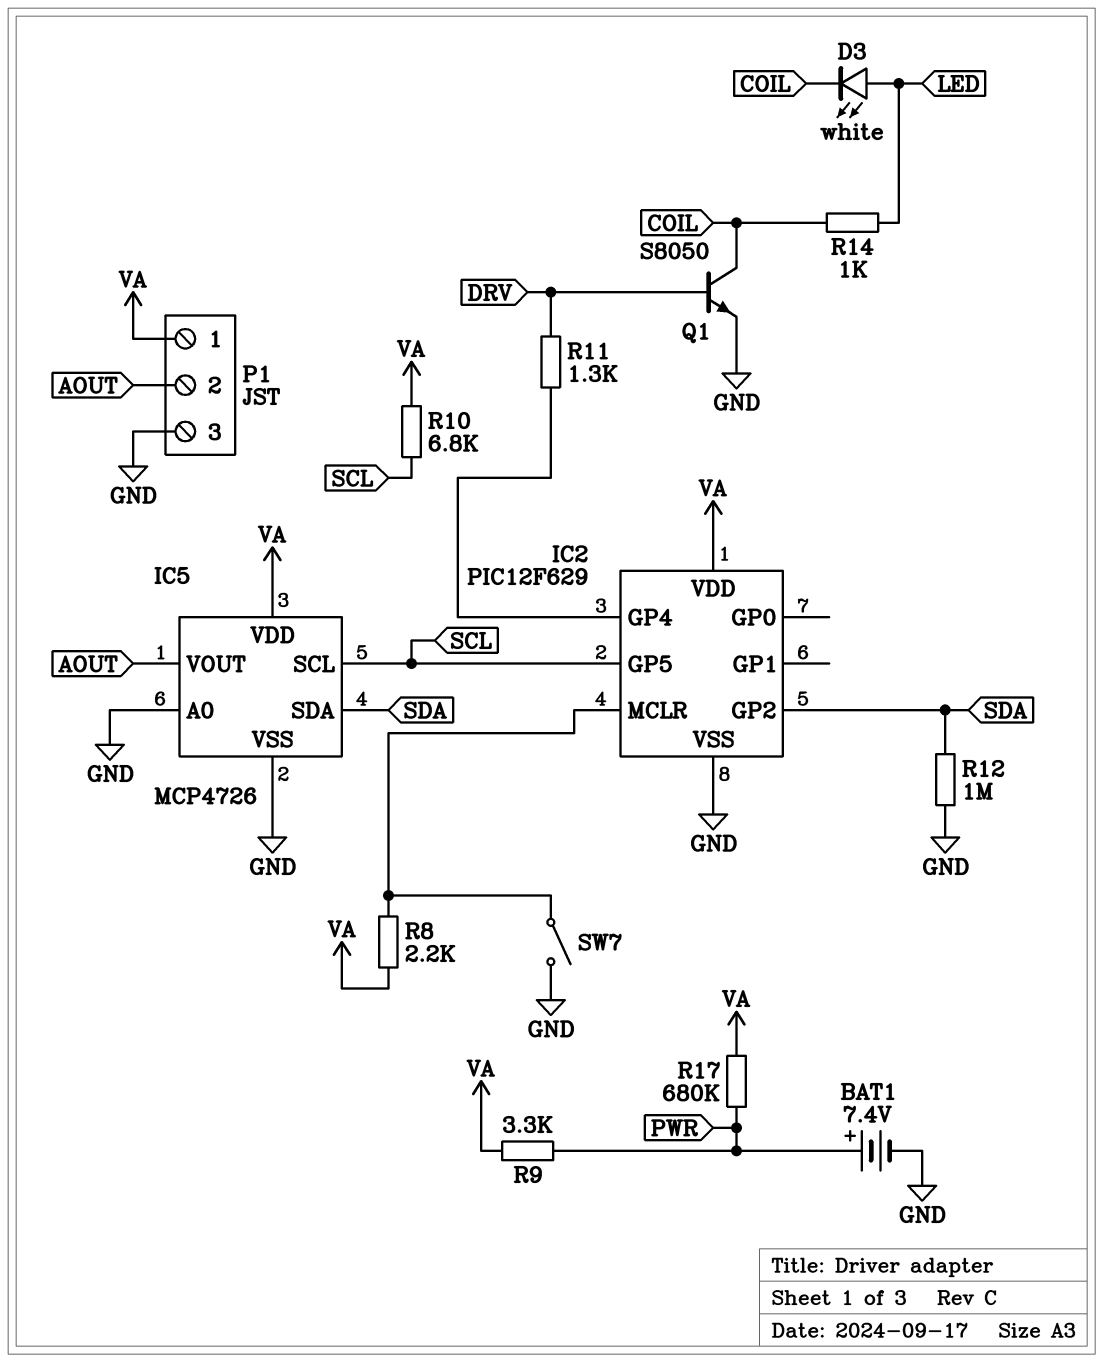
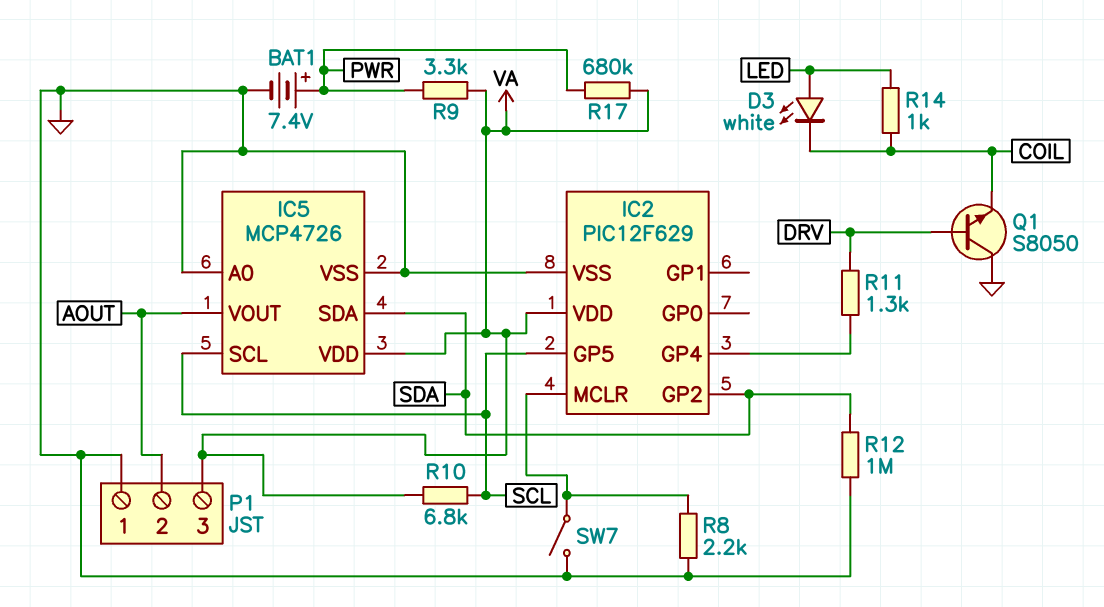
P1 pin 1: VA -> GND
P1 pin 3: GND -> VA
Q1: NPN S8050 (B DRV, C COIL, E GND) -> NPN S8050 (B DRV, C GND, E COIL)
R8: 2.2k (IC2/MCLR, VA) -> 2.2k (GND, IC2/MCLR)

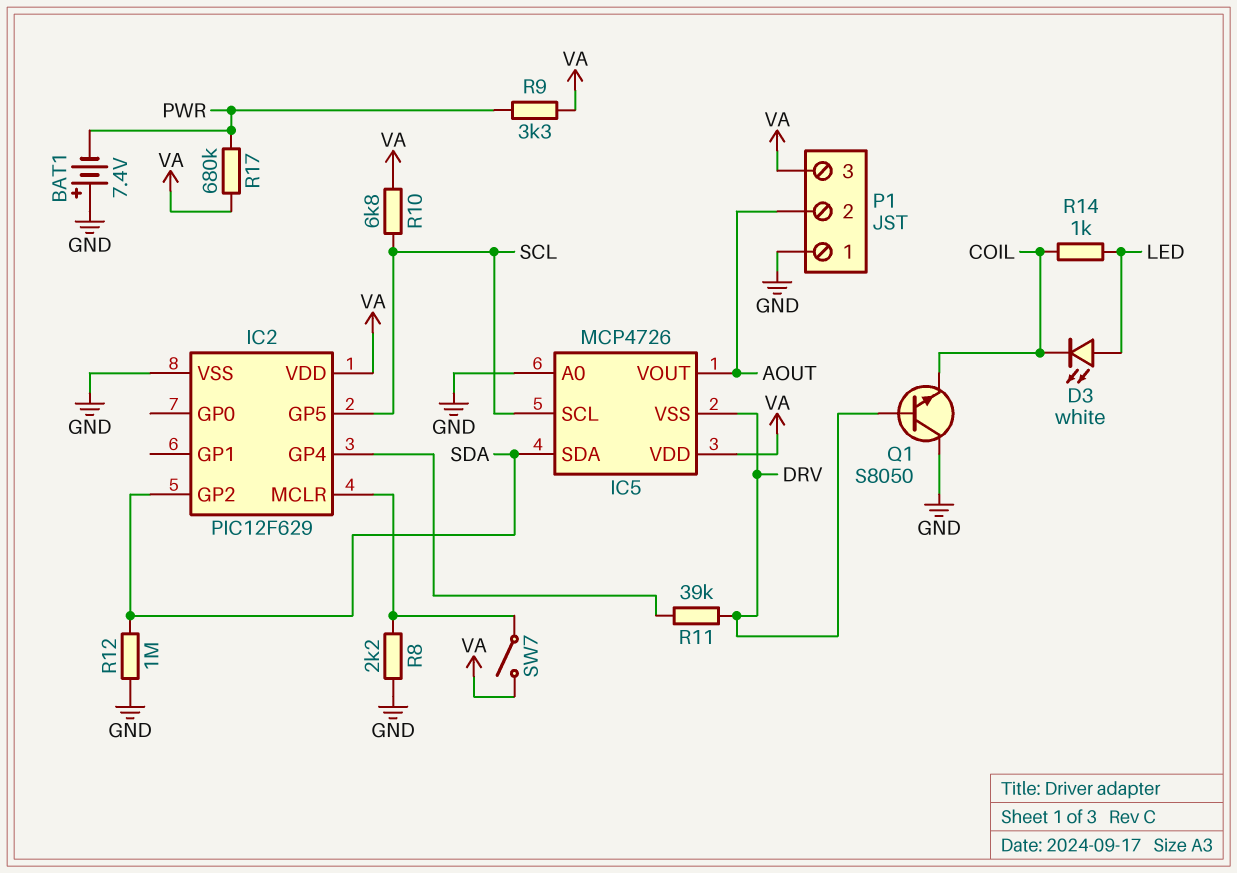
BAT1: 7.4V (plus PWR, minus GND) -> 7.4V (plus GND, minus PWR)
IC5 pin VSS: GND -> DRV
R11: 1.3k (DRV, IC2/GP4) -> 39k (DRV, IC2/GP4)
SW7: switch (GND, IC2/MCLR) -> switch (IC2/MCLR, VA)

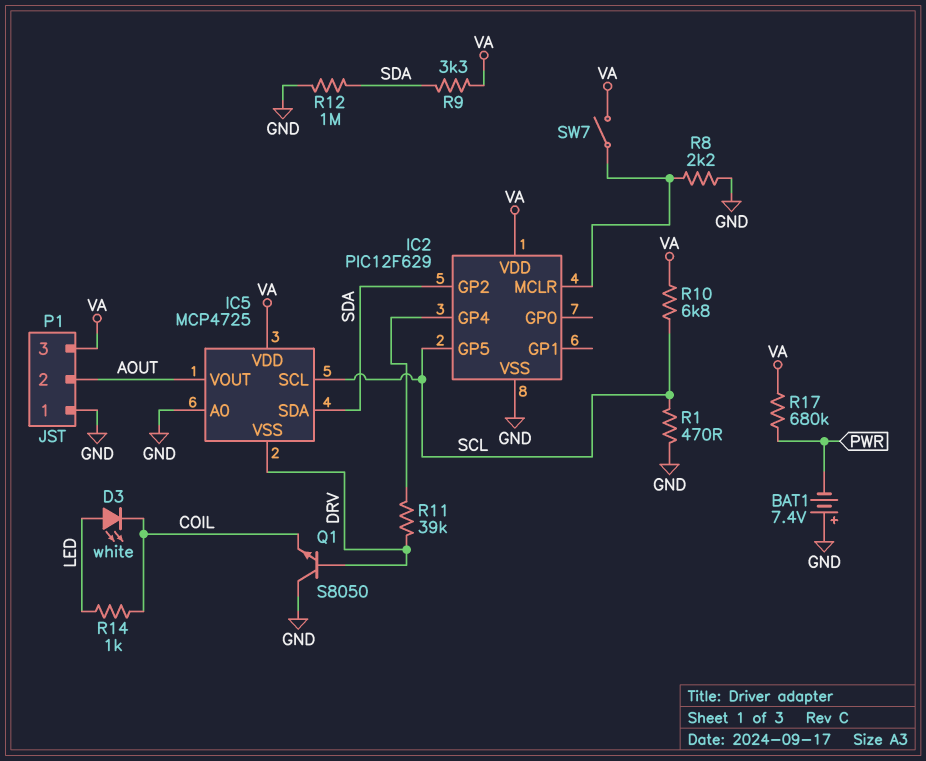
IC5: MCP4726 -> MCP4725
R1: none -> 470 (GND, SCL)
R9: 3.3k (PWR, VA) -> 3.3k (SDA, VA)

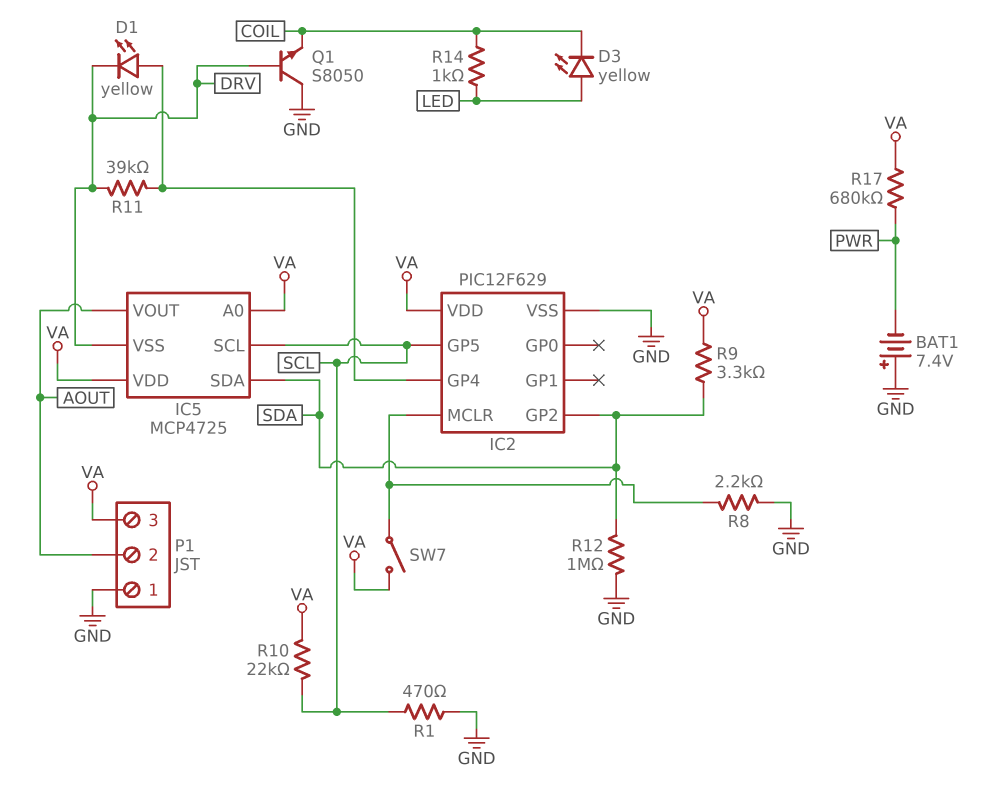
D1: none -> LED yellow (A IC2/GP4, K DRV)
D3: LED white (A LED, K COIL) -> LED yellow (A LED, K COIL)
IC5 pin A0: GND -> VA
R10: 6.8k (SCL, VA) -> 22k (SCL, VA)

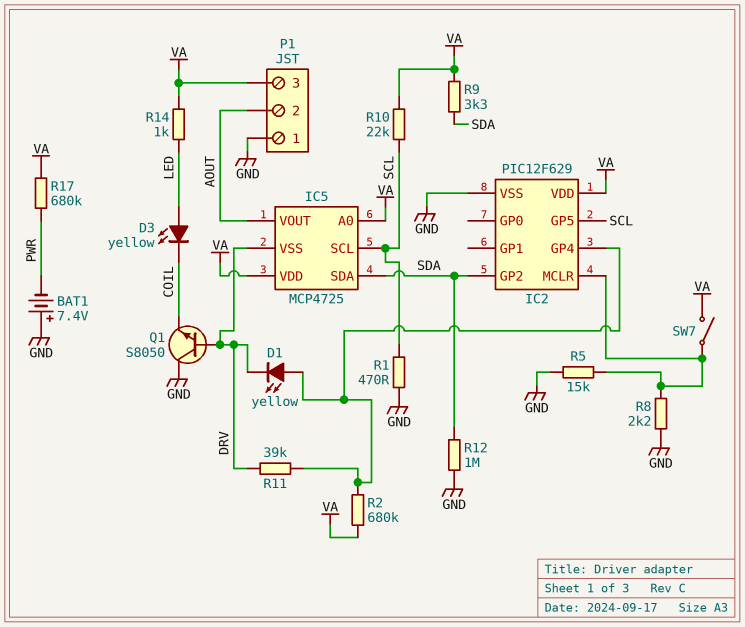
R2: none -> 680k (IC2/GP4, VA)
R5: none -> 15k (GND, IC2/MCLR)
R14: 1k (COIL, LED) -> 1k (LED, VA)

